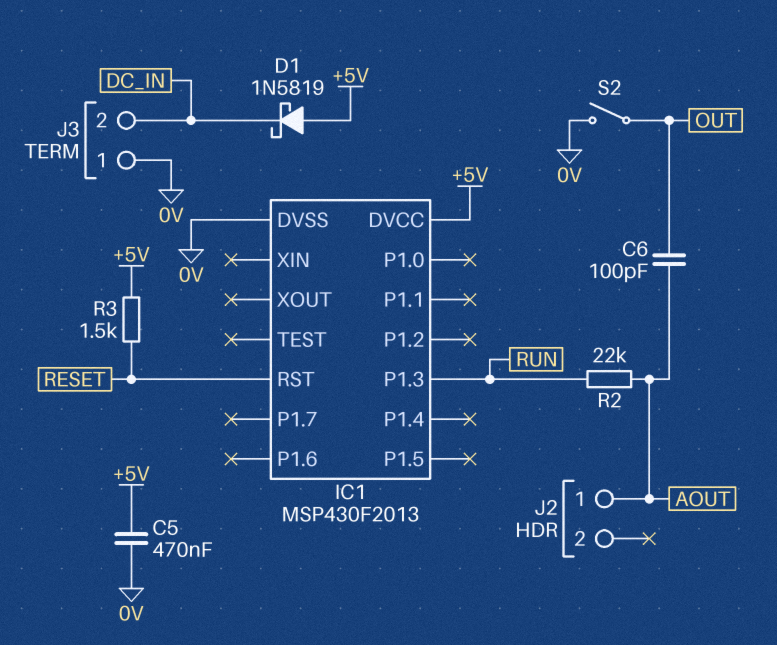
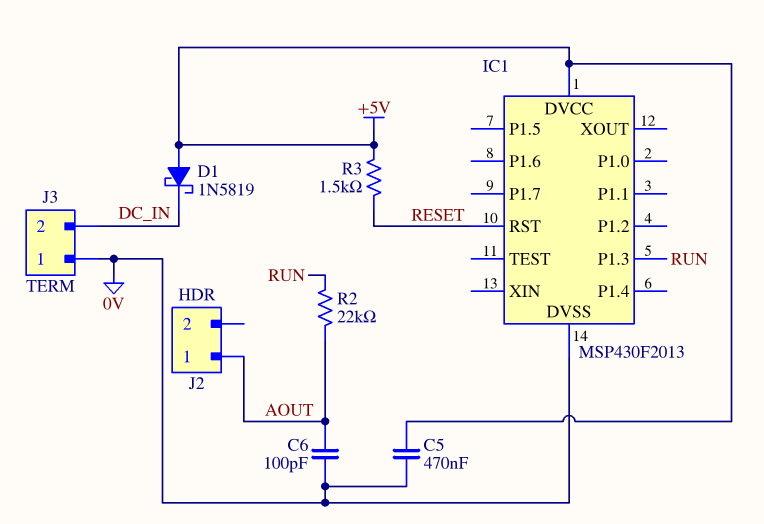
C6: 100pF (AOUT, OUT) -> 100pF (0V, AOUT)
S2: switch (0V, OUT) -> none

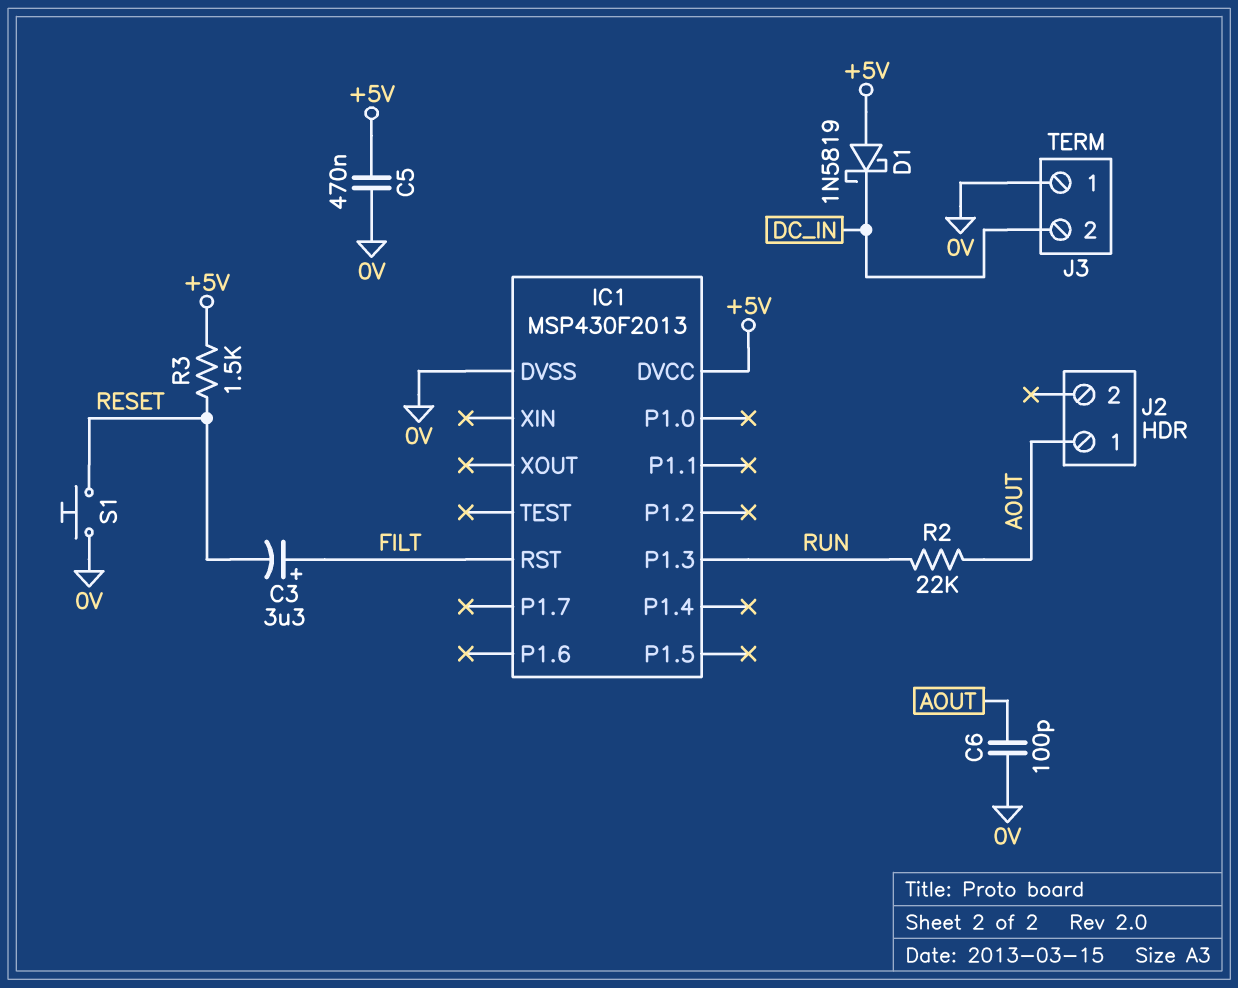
C3: none -> 3.3uF (plus FILT, minus RESET)
IC1 pin RST: RESET -> FILT
S1: none -> button (0V, RESET)

